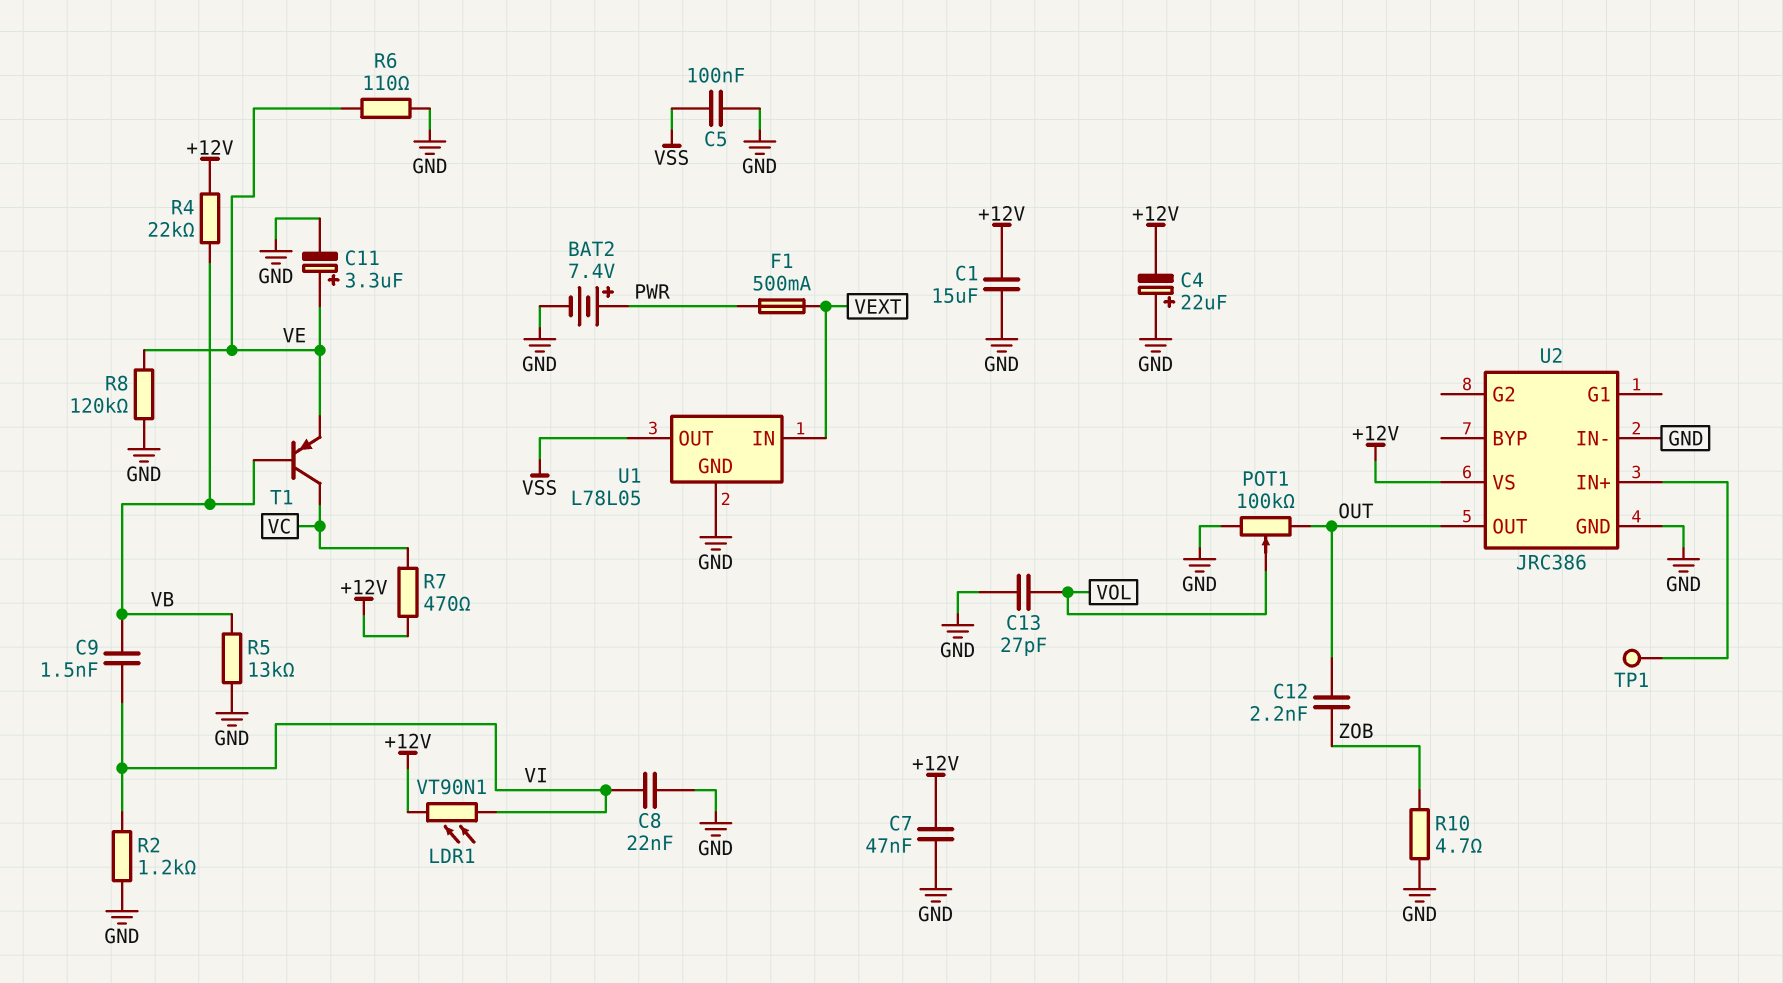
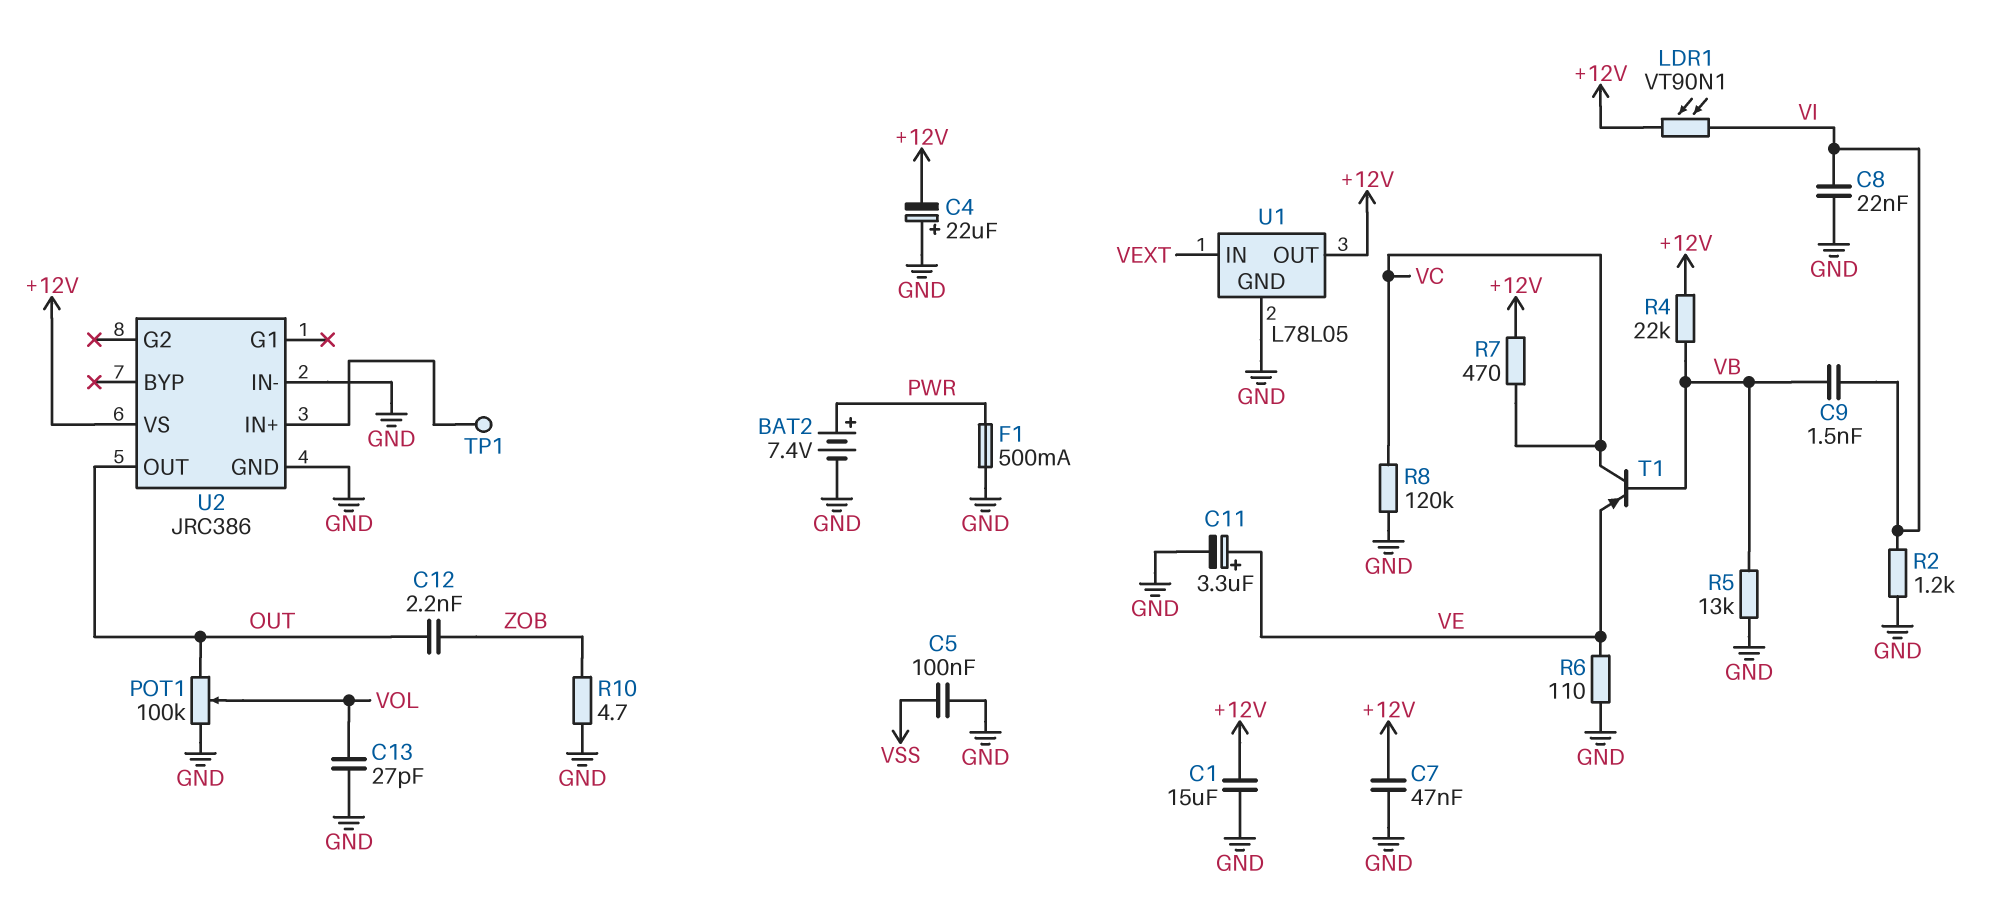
F1: 500mA (PWR, VEXT) -> 500mA (GND, PWR)
R8: 120k (GND, VE) -> 120k (GND, VC)
U1 pin OUT: VSS -> +12V

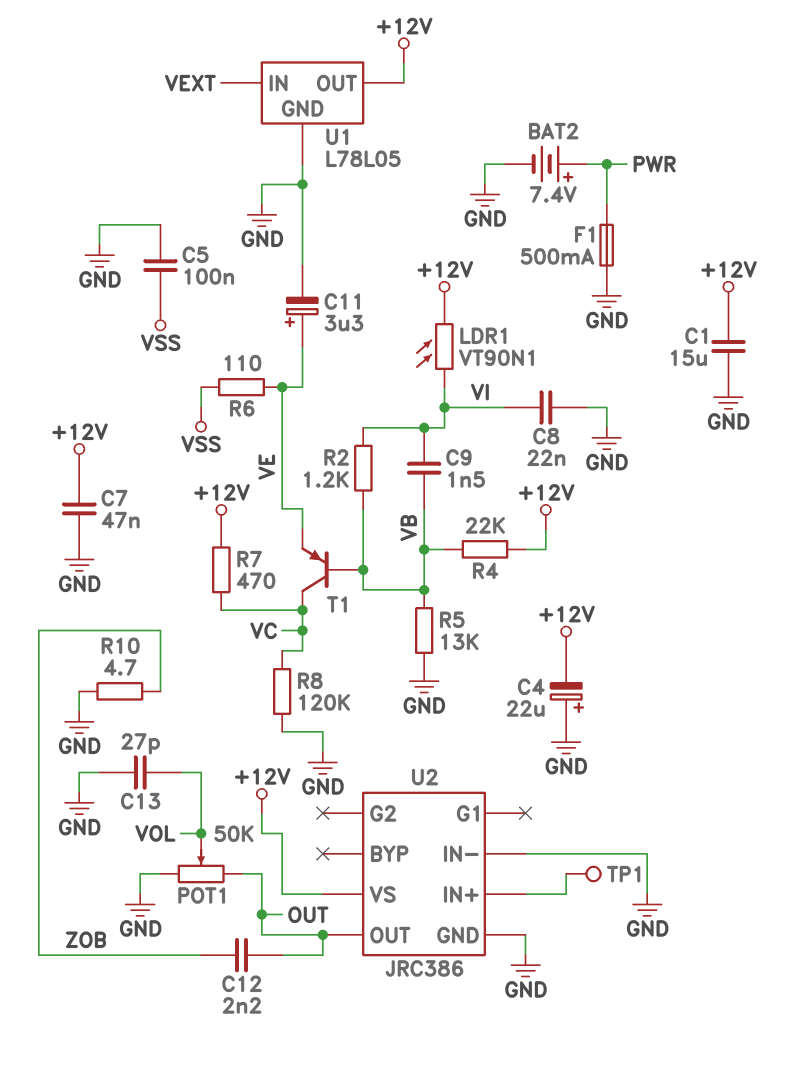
POT1: 100k (GND, OUT, wiper VOL) -> 50k (GND, OUT, wiper VOL)
R2: 1.2k (GND, VI) -> 1.2k (VB, VI)
R6: 110 (GND, VE) -> 110 (VE, VSS)

